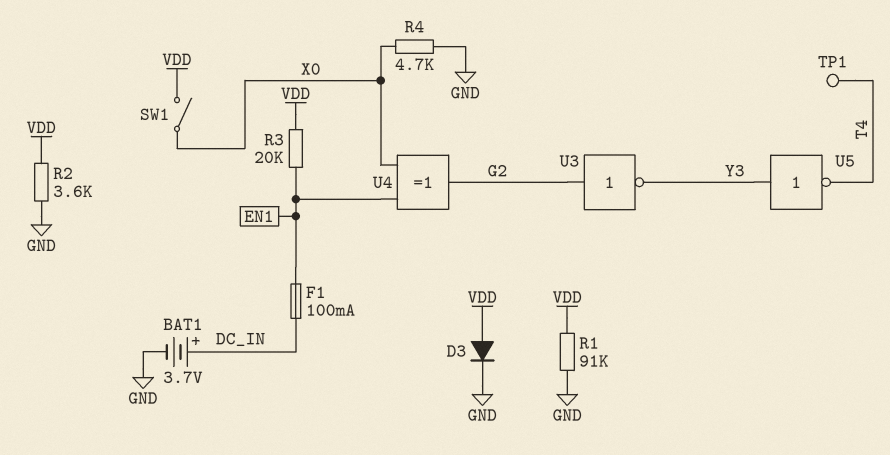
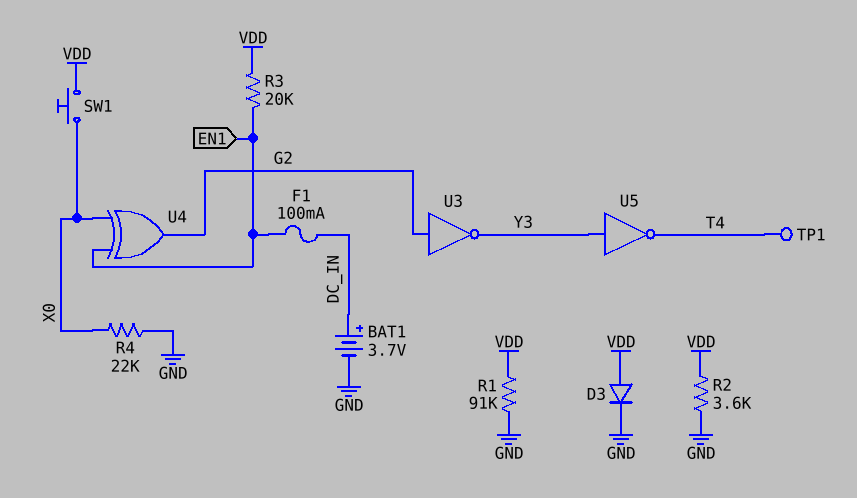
R4: 4.7k (GND, X0) -> 22k (GND, X0)
SW1: switch (VDD, X0) -> button (VDD, X0)

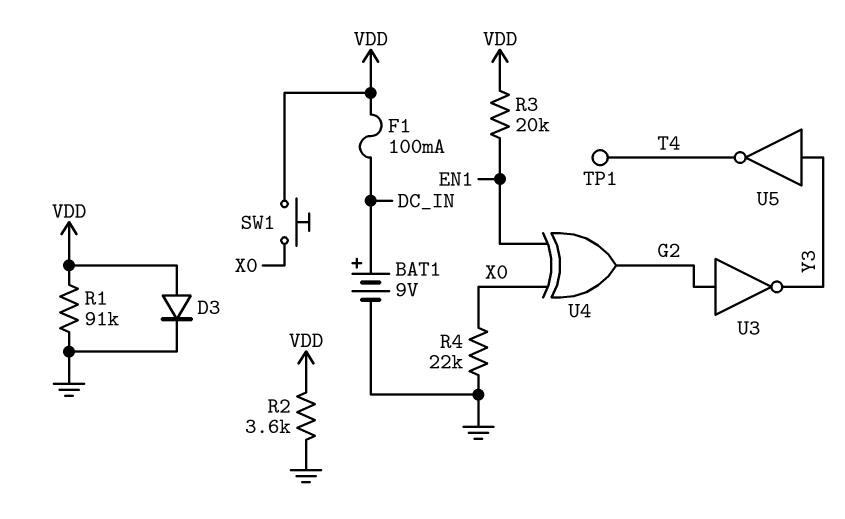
BAT1: 3.7V (plus DC_IN, minus GND) -> 9V (plus DC_IN, minus GND)
F1: 100mA (DC_IN, EN1) -> 100mA (DC_IN, VDD)

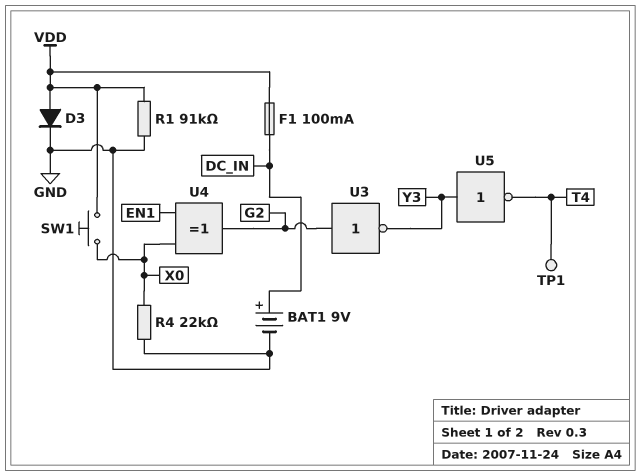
R2: 3.6k (GND, VDD) -> none
R3: 20k (EN1, VDD) -> none

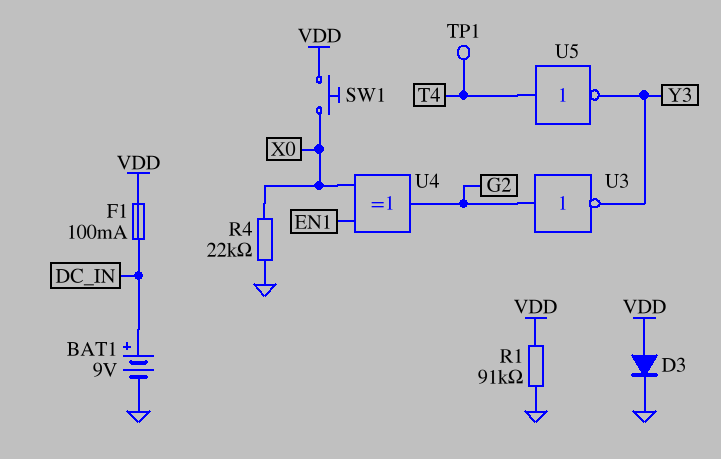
U5: NOT (in Y3, out T4) -> NOT (in T4, out Y3)

